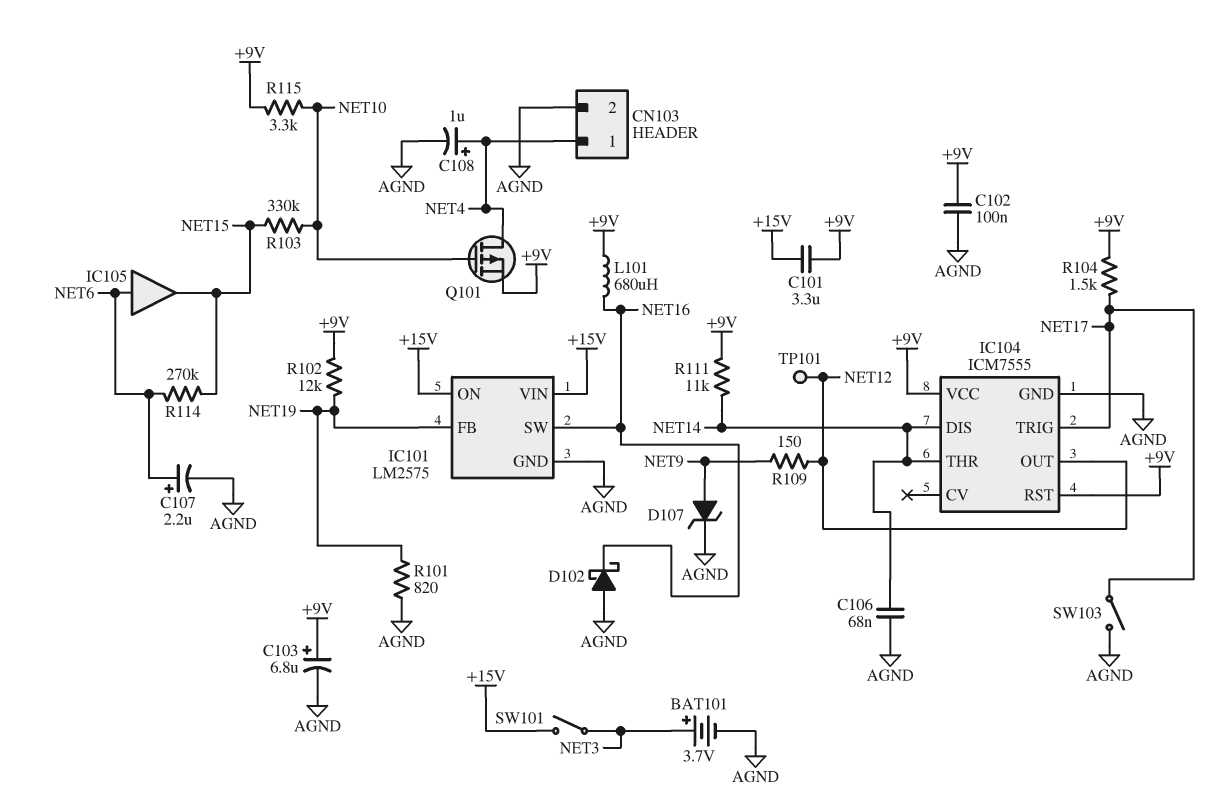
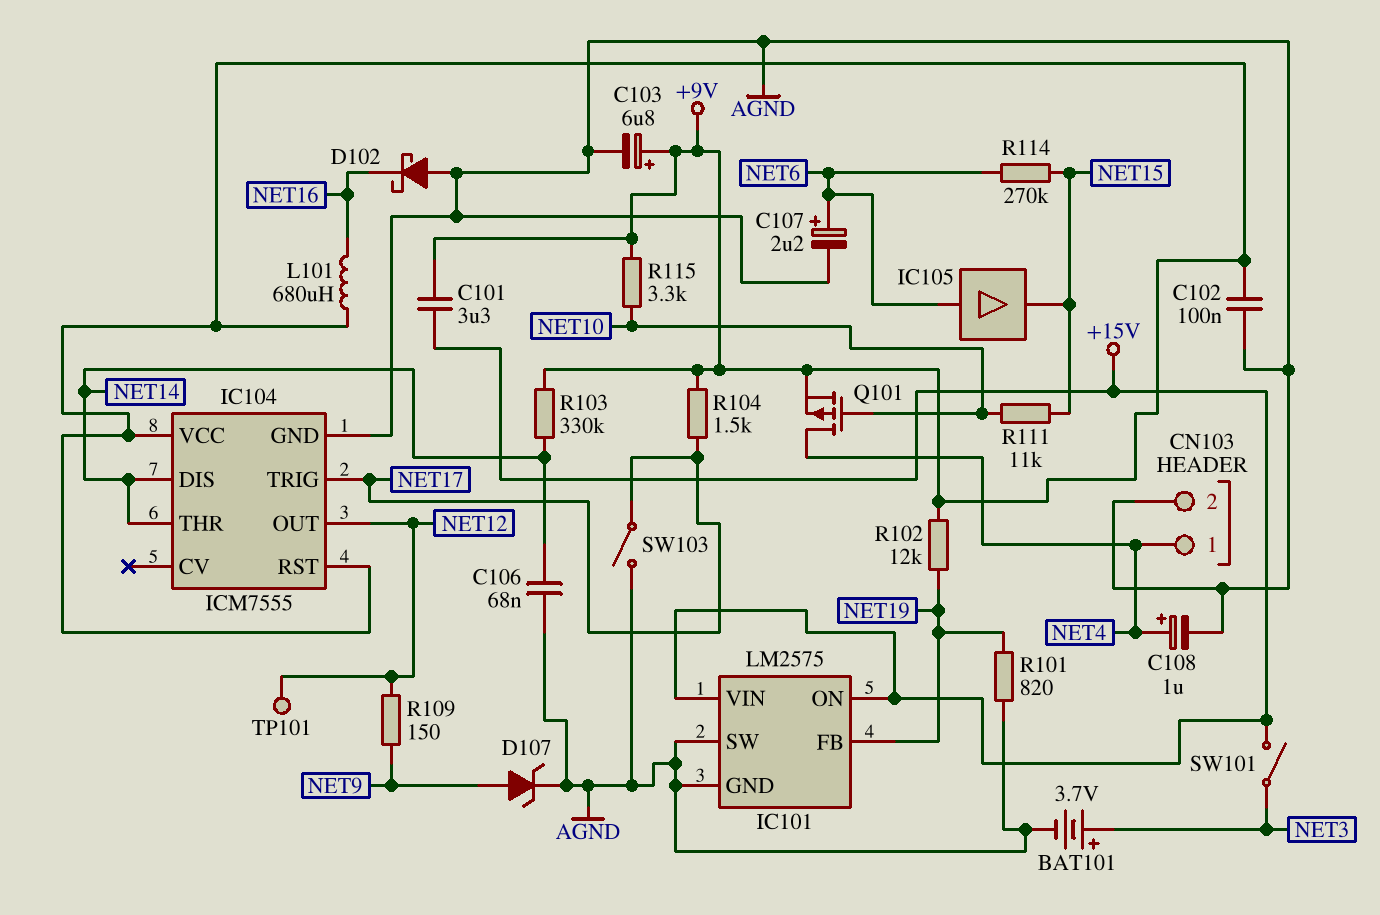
IC101 pin SW: NET16 -> AGND
R103: 330k (NET10, NET15) -> 330k (+9V, NET14)
R111: 11k (+9V, NET14) -> 11k (NET10, NET15)

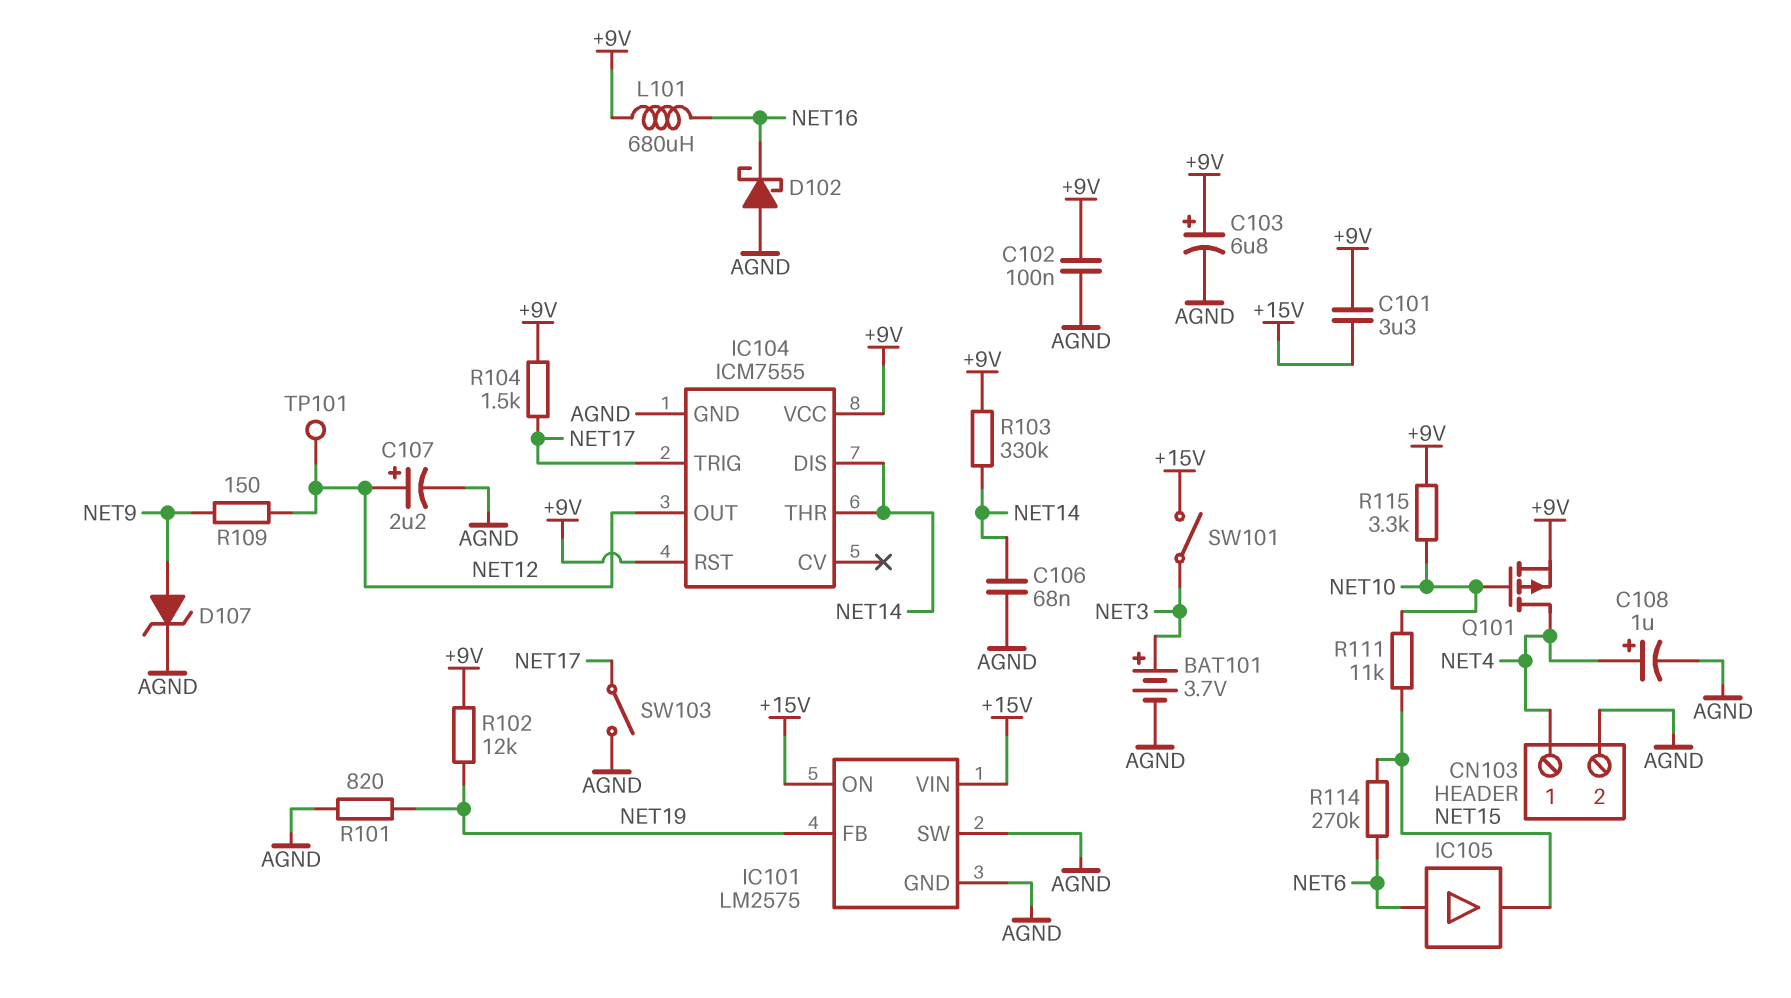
C107: 2.2uF (plus NET6, minus AGND) -> 2.2uF (plus NET12, minus AGND)

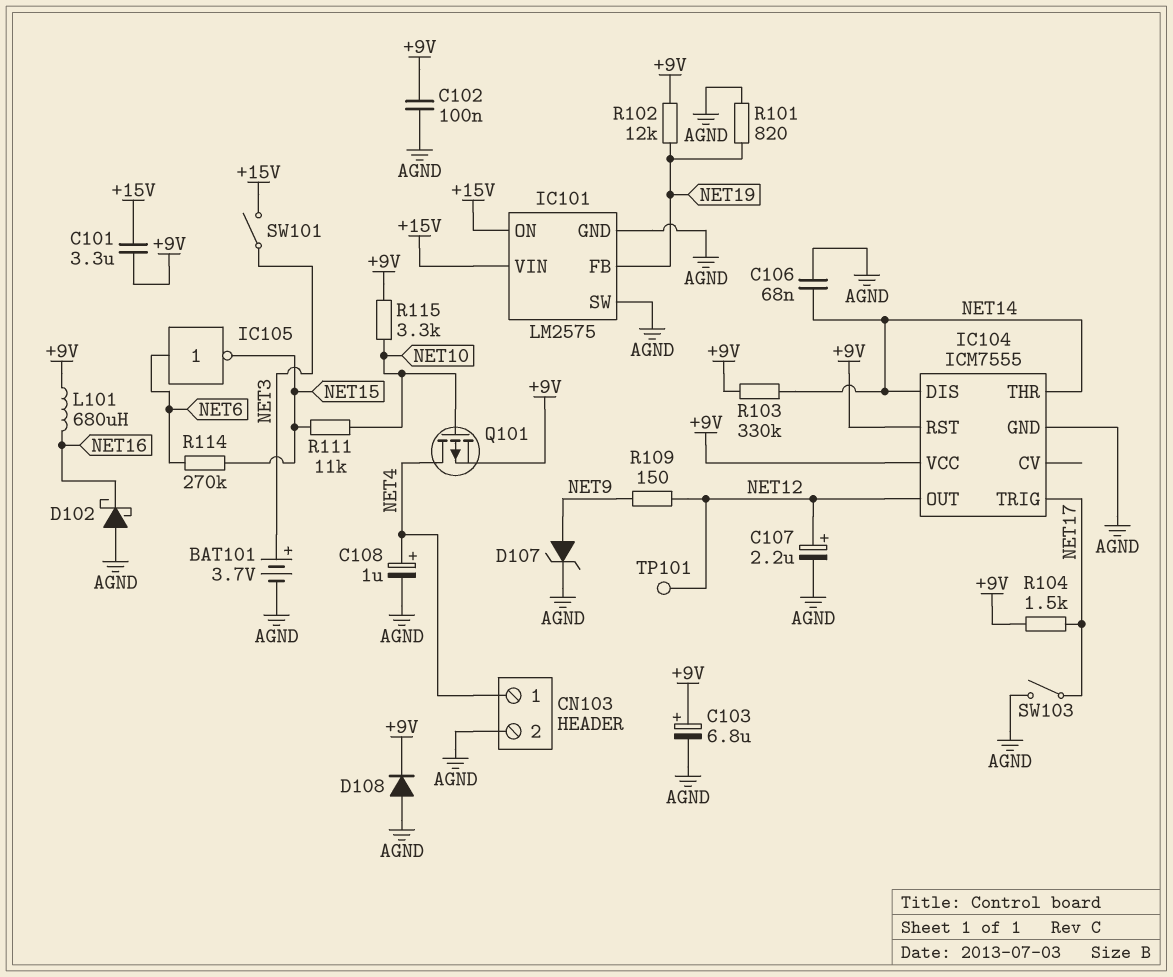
D108: none -> diode (A AGND, K +9V)
IC105: buffer (in NET6, out NET15) -> NOT (in NET6, out NET15)

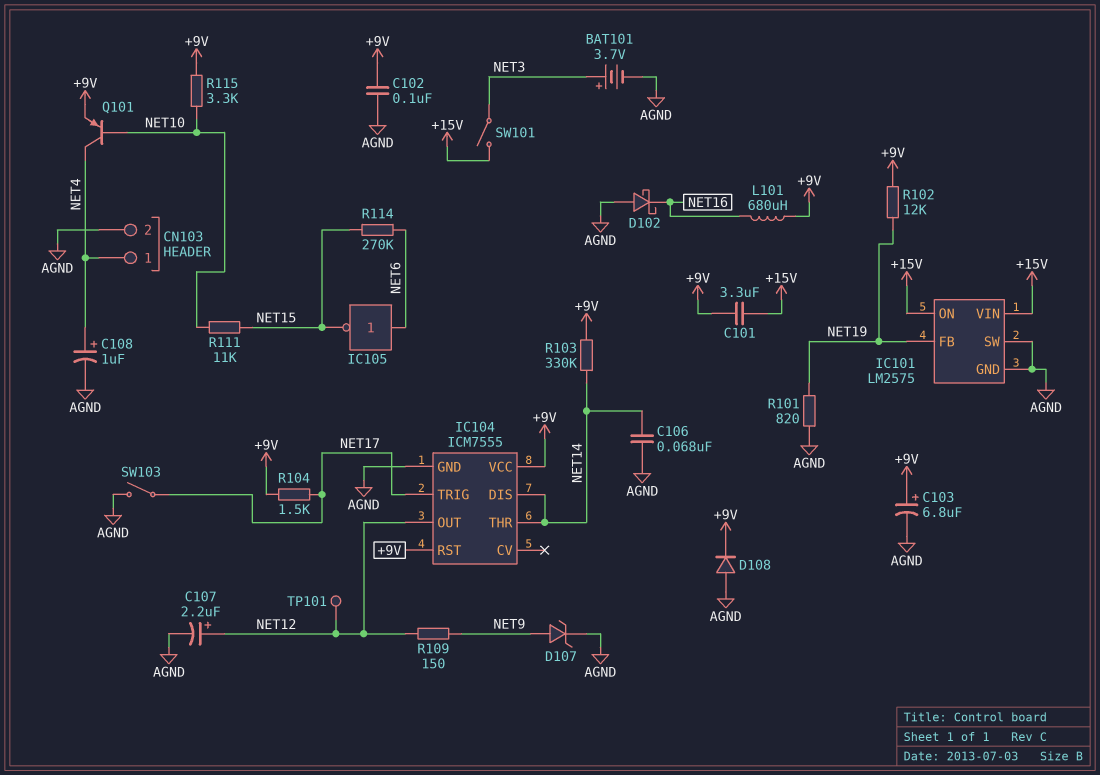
Q101: PMOS (G NET10, D NET4, S +9V) -> PNP (B NET10, C NET4, E +9V)

